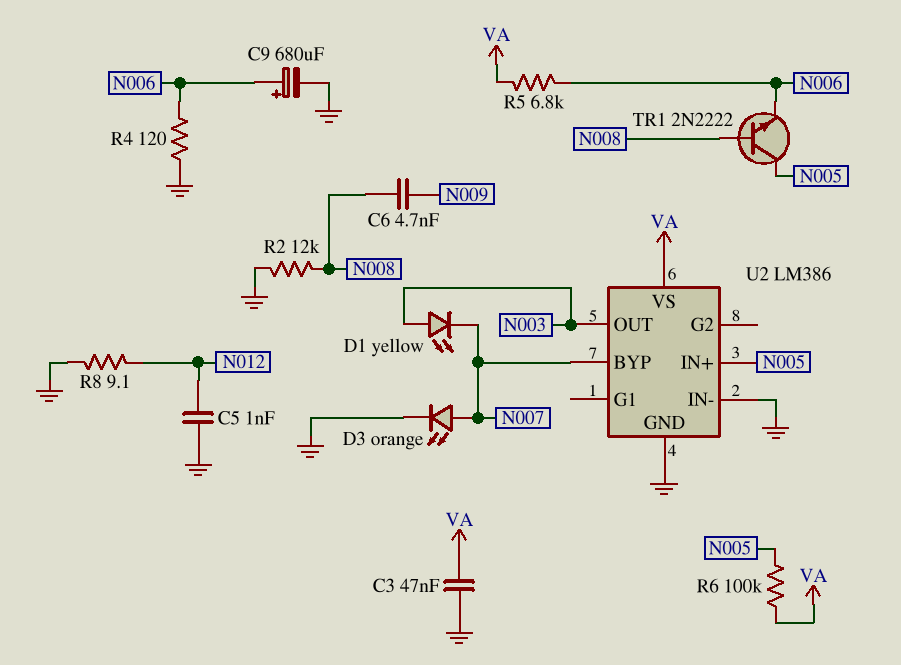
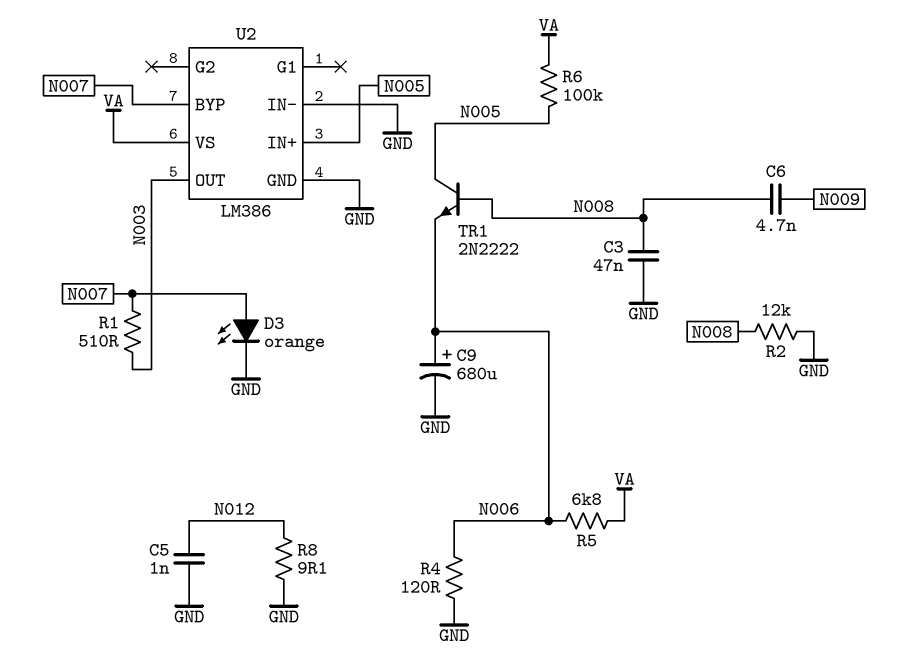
C3: 47nF (GND, VA) -> 47nF (GND, N008)
D1: LED yellow (A N003, K N007) -> none
R1: none -> 510 (N003, N007)

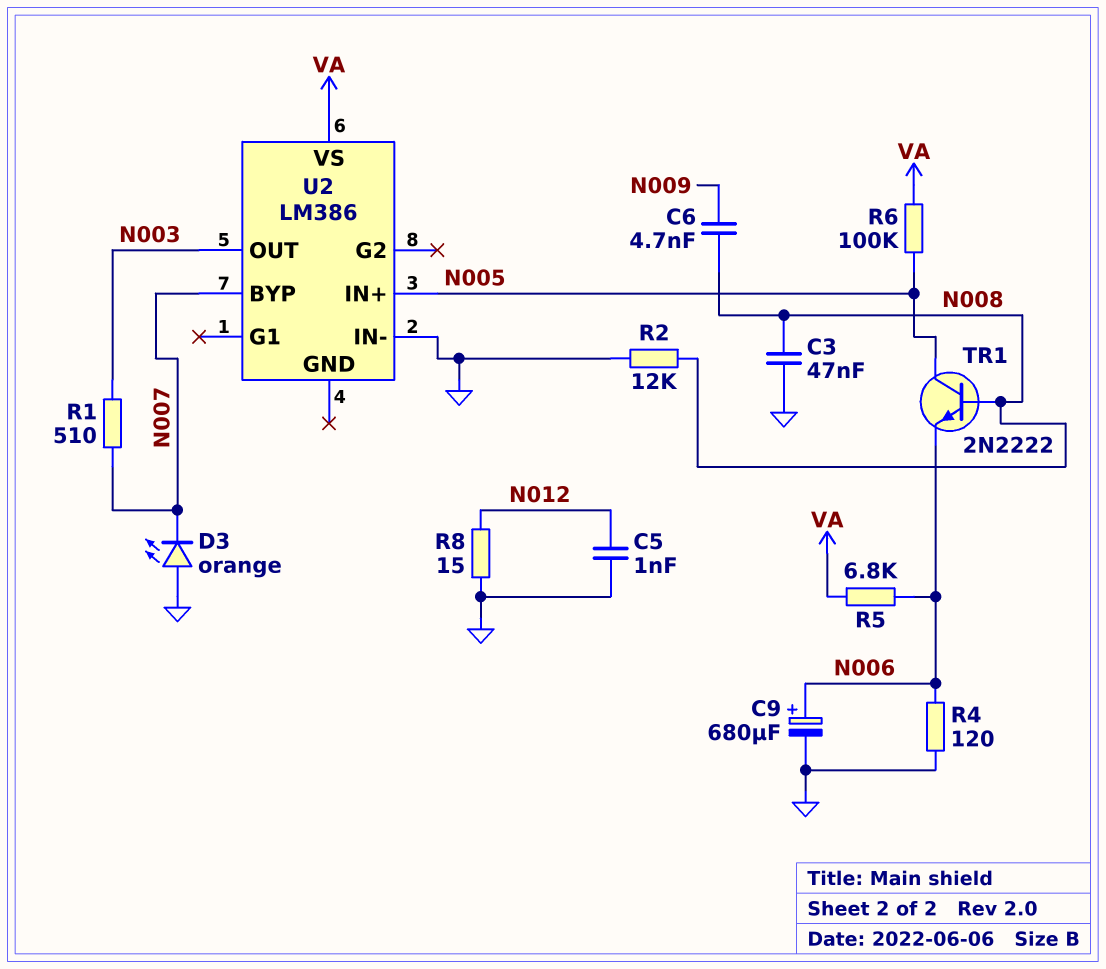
D3: LED orange (A N007, K GND) -> LED orange (A GND, K N007)
R8: 9.1 (GND, N012) -> 15 (GND, N012)
U2 pin GND: GND -> none

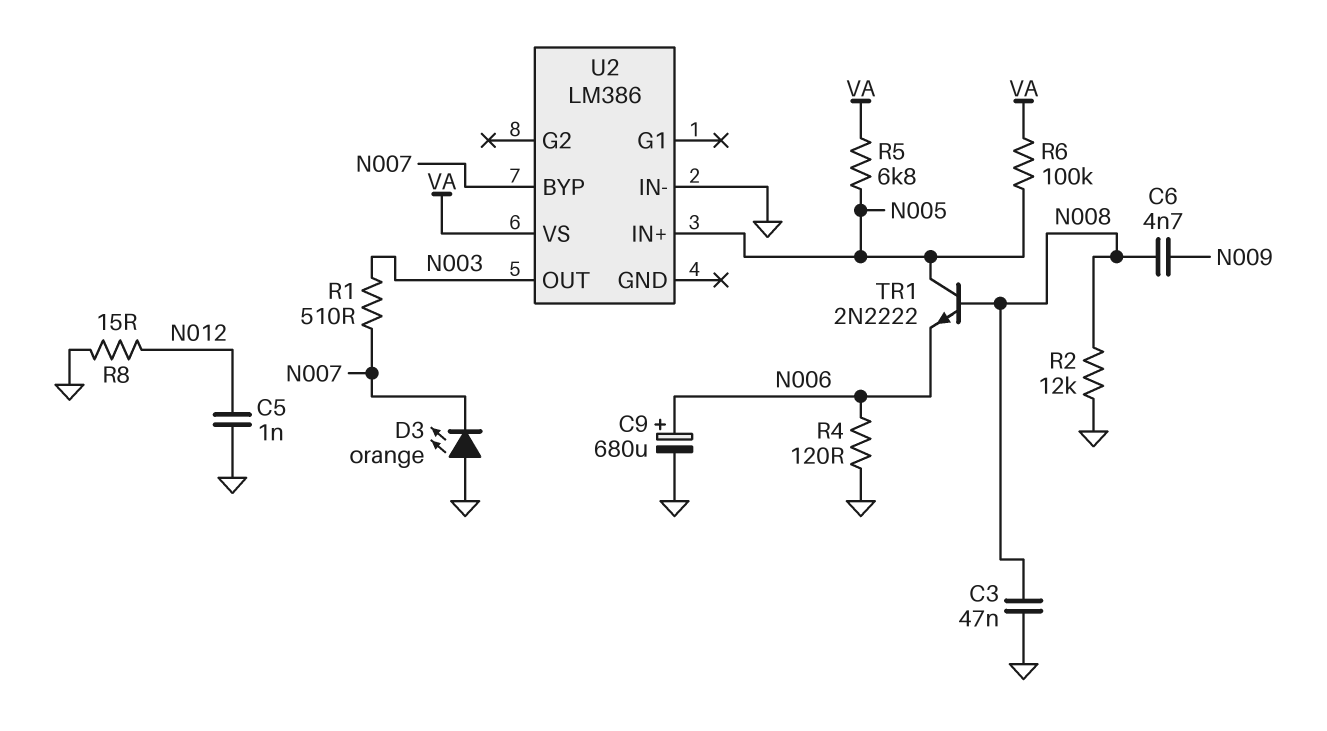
R5: 6.8k (N006, VA) -> 6.8k (N005, VA)

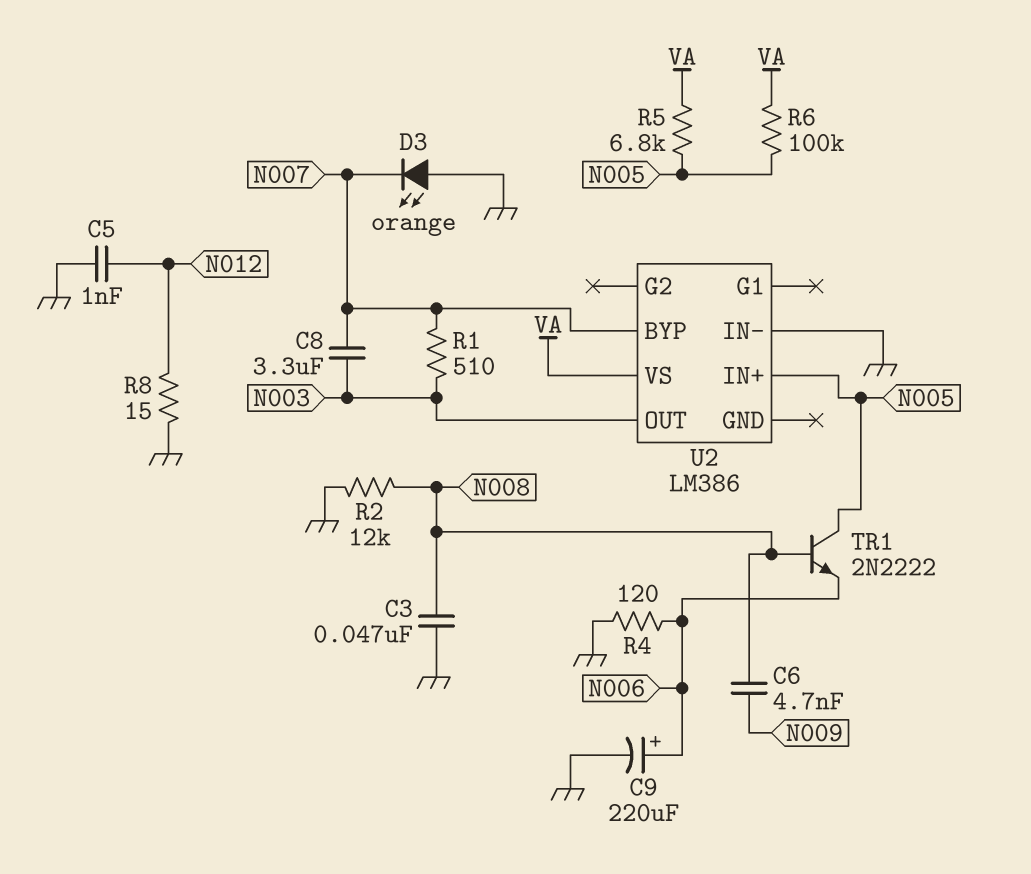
C8: none -> 3.3uF (N003, N007)
C9: 680uF (plus N006, minus GND) -> 220uF (plus N006, minus GND)

